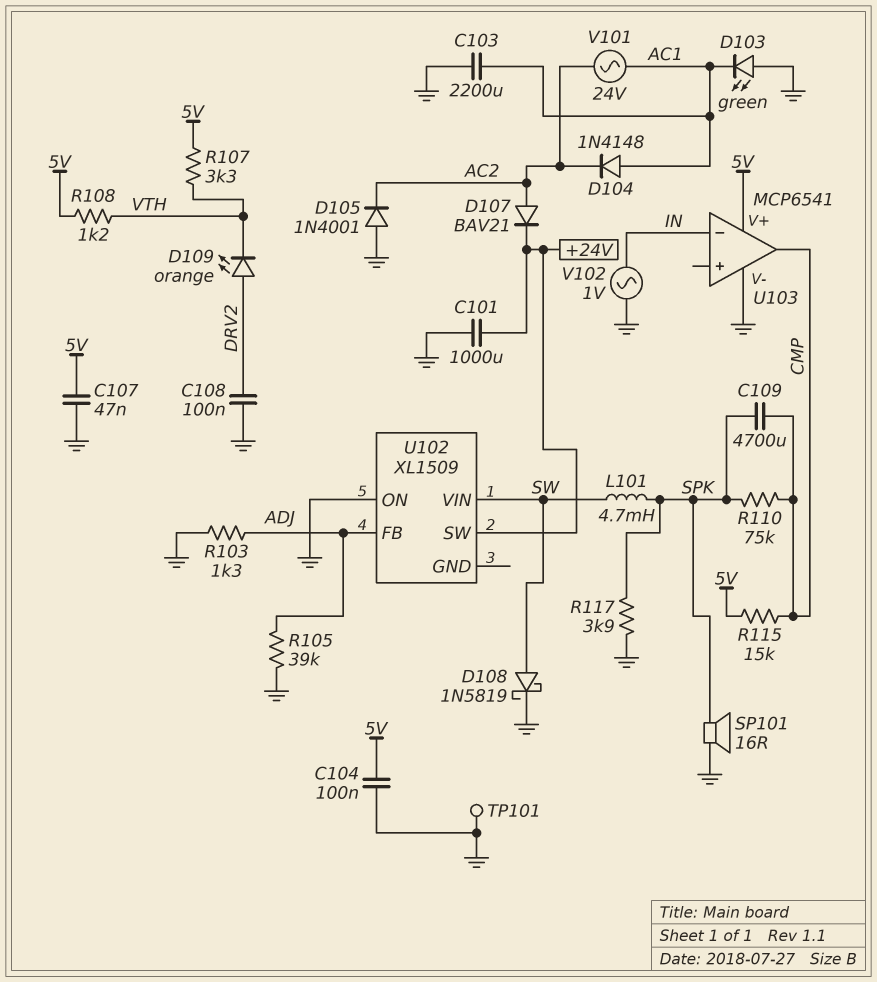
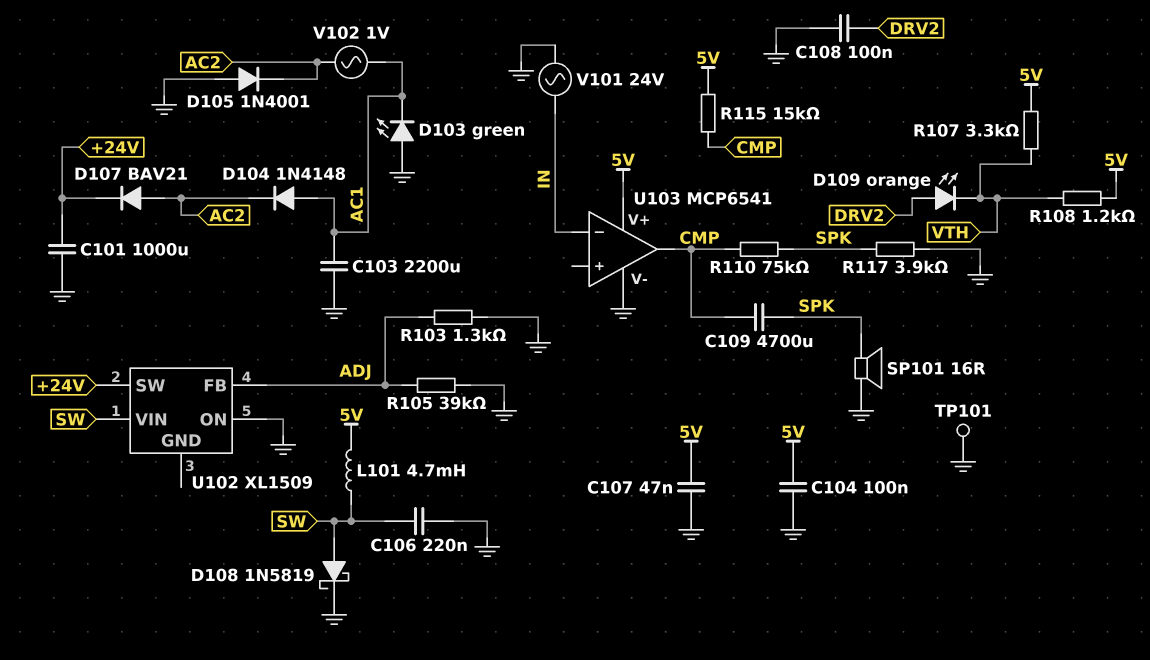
C106: none -> 220nF (GND, SW)
L101: 4.7mH (SPK, SW) -> 4.7mH (5V, SW)
V101: AC 24V (AC1, AC2) -> AC 24V (GND, IN)
V102: AC 1V (GND, IN) -> AC 1V (AC1, AC2)

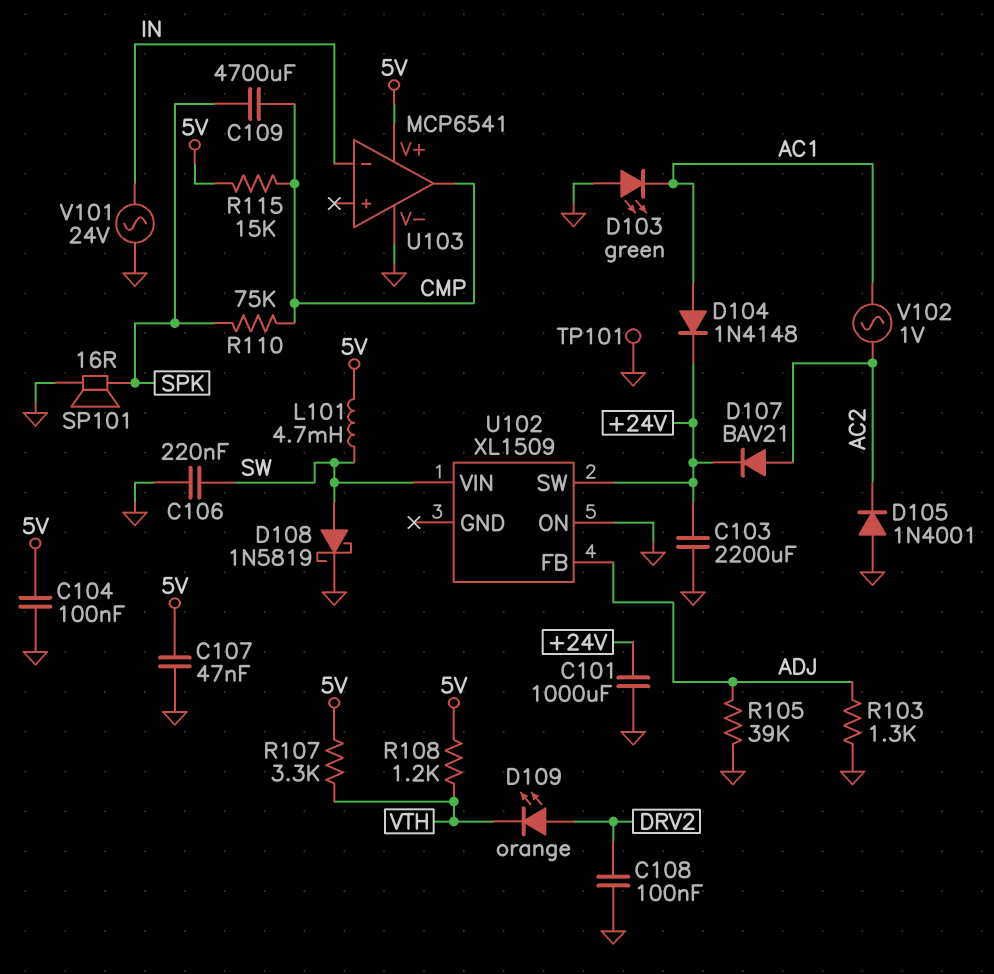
C103: 2200uF (AC1, GND) -> 2200uF (+24V, GND)
D104: diode 1N4148 (A AC1, K AC2) -> diode 1N4148 (A AC1, K +24V)
R117: 3.9k (GND, SPK) -> none

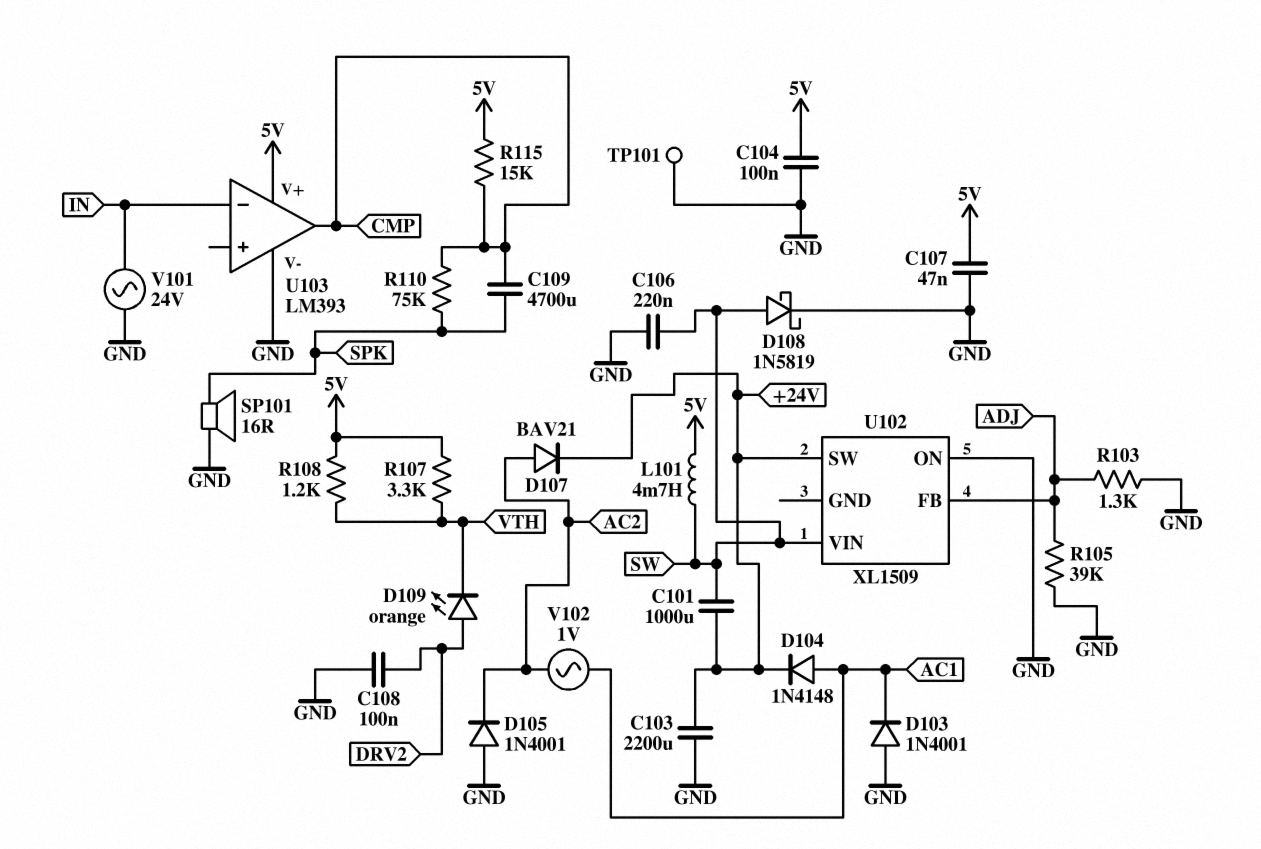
C101: 1000uF (+24V, GND) -> 1000uF (+24V, SW)
D103: LED green (A GND, K AC1) -> diode 1N4001 (A GND, K AC1)
U103: MCP6541 -> LM393

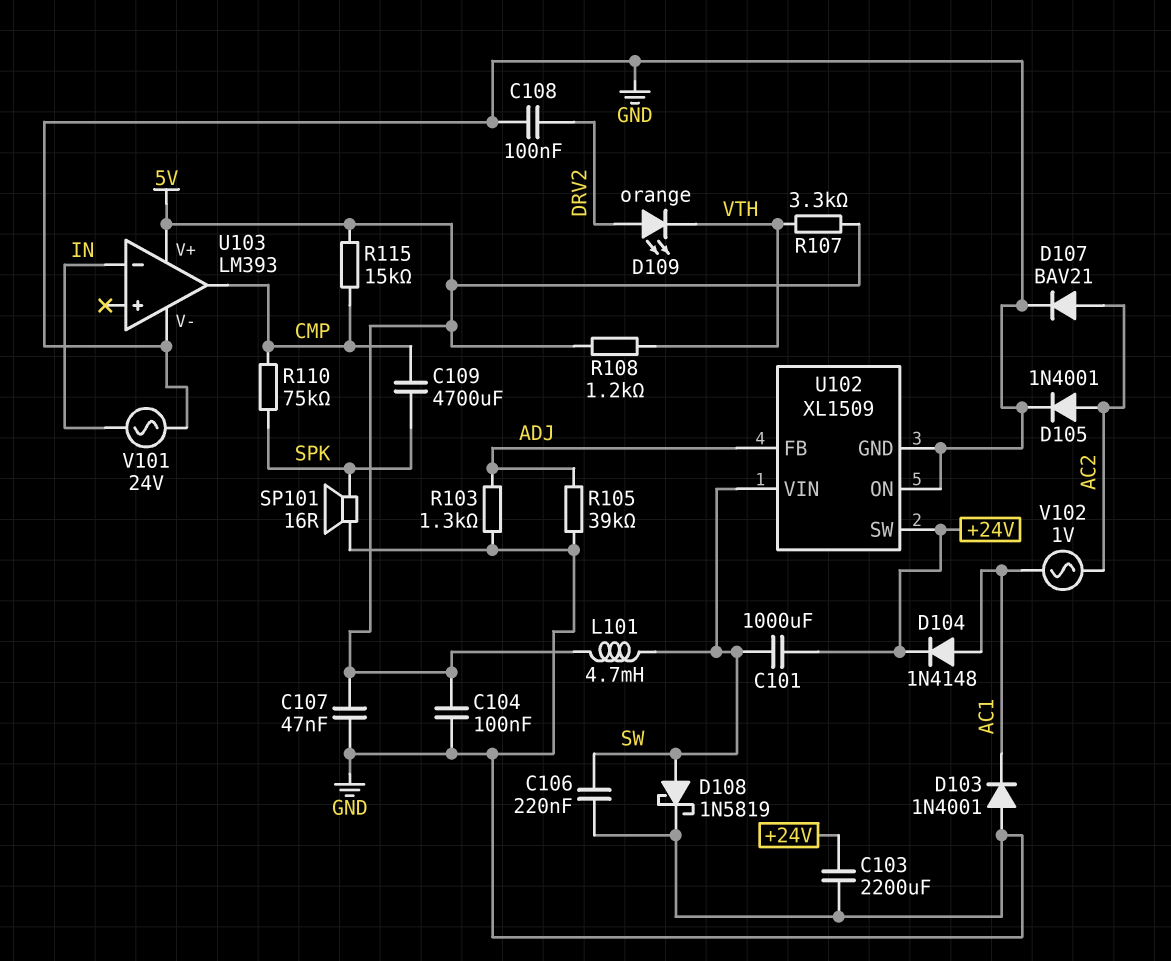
D105: diode 1N4001 (A GND, K AC2) -> diode 1N4001 (A AC2, K GND)
D107: diode BAV21 (A AC2, K +24V) -> diode BAV21 (A AC2, K GND)
TP101: test point (GND) -> none
U102 pin GND: none -> GND

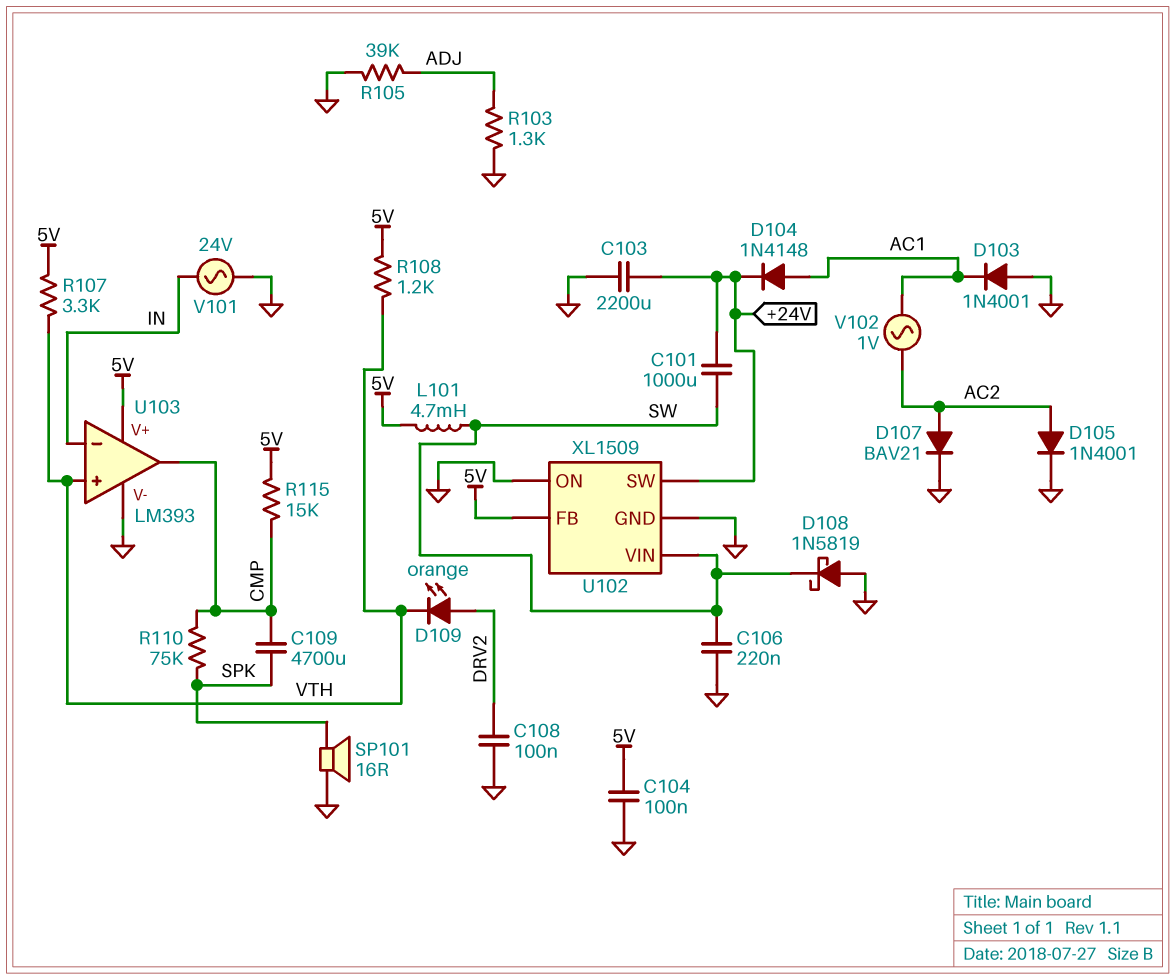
C107: 47nF (5V, GND) -> none
D108: schottky 1N5819 (A SW, K GND) -> schottky 1N5819 (A GND, K SW)
U102 pin FB: ADJ -> 5V
U103 pin in+: none -> VTH

